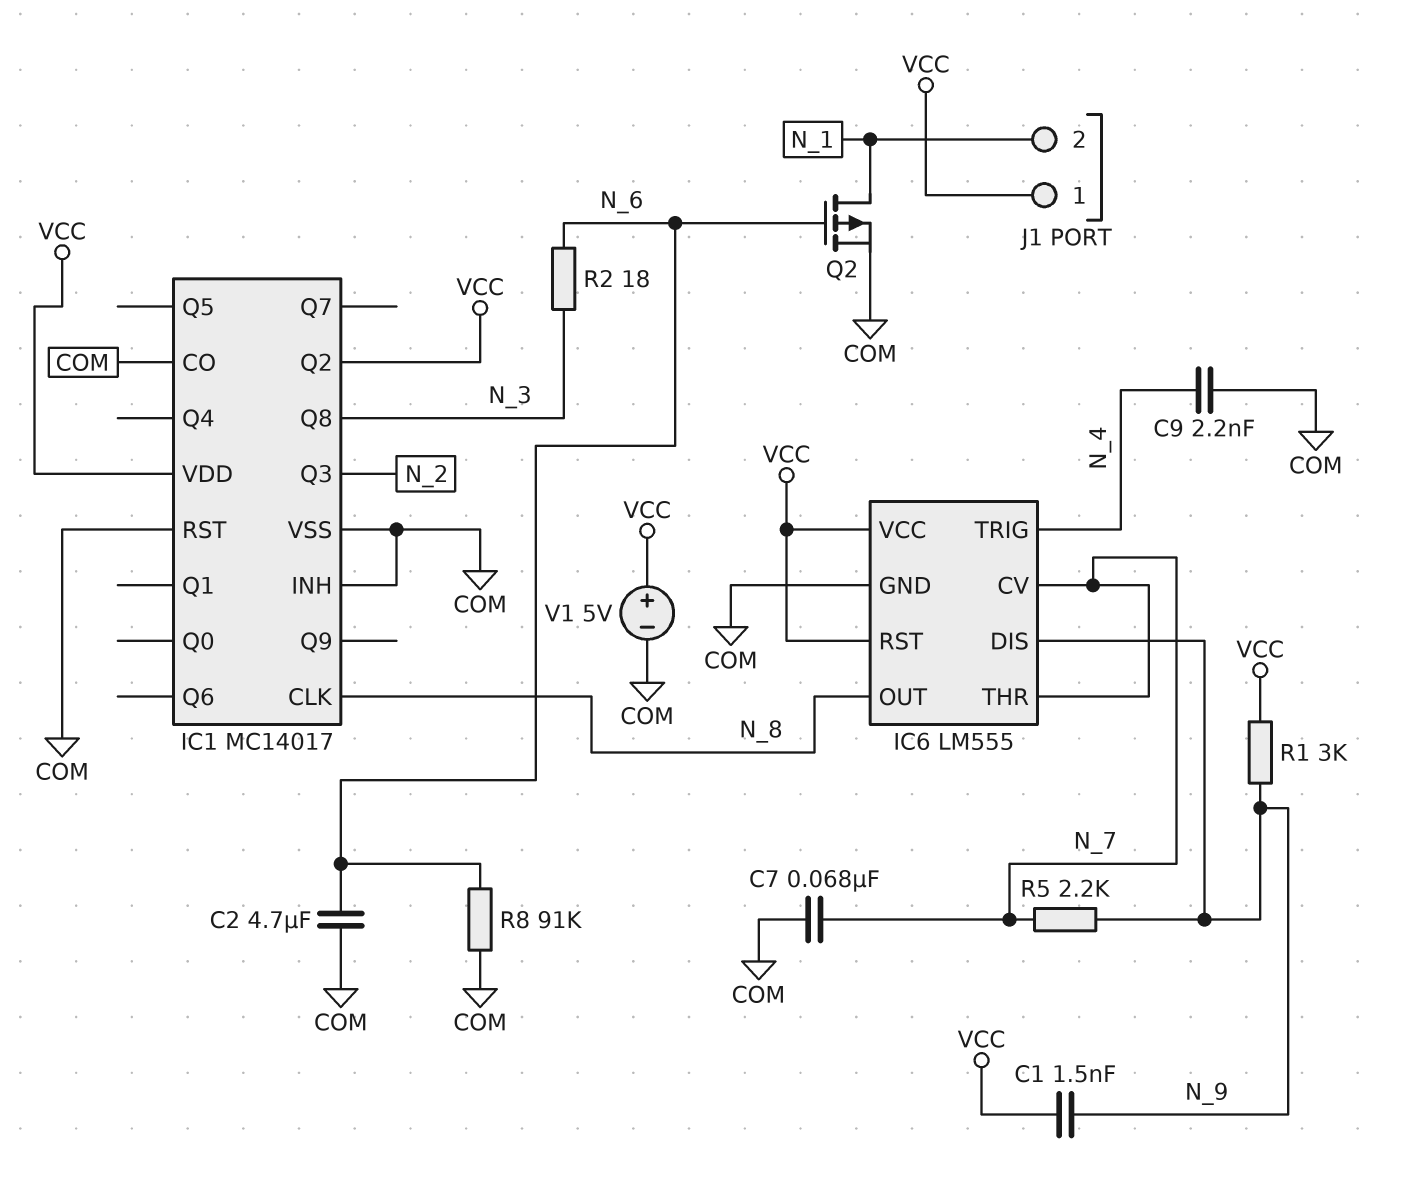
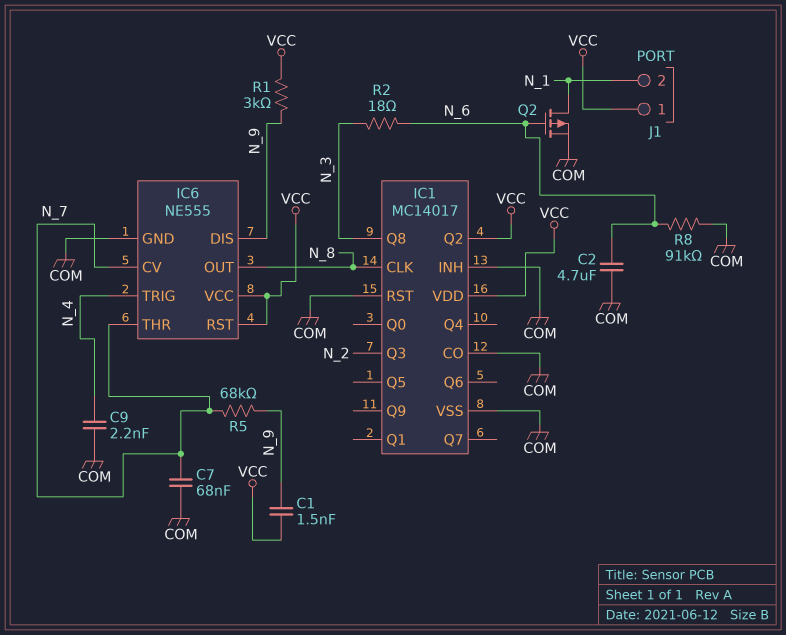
IC6: LM555 -> NE555
R5: 2.2k (N_7, N_9) -> 68k (N_7, N_9)
V1: 5V (plus VCC, minus COM) -> none

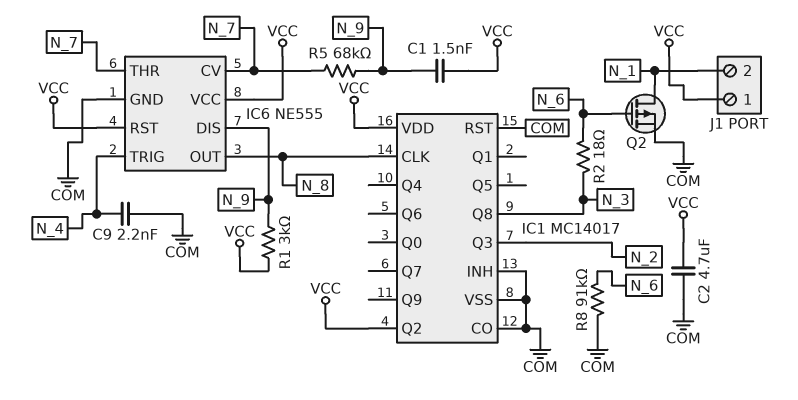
C2: 4.7uF (COM, N_6) -> 4.7uF (COM, VCC)
C7: 68nF (COM, N_7) -> none

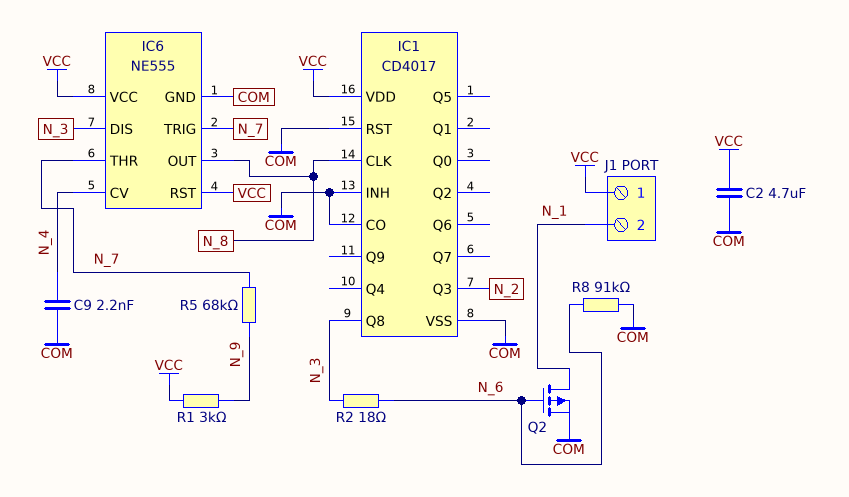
C1: 1.5nF (N_9, VCC) -> none
IC1: MC14017 -> CD4017
IC1 pin Q2: VCC -> none
IC6 pin CV: N_7 -> N_4
IC6 pin DIS: N_9 -> N_3
IC6 pin TRIG: N_4 -> N_7

